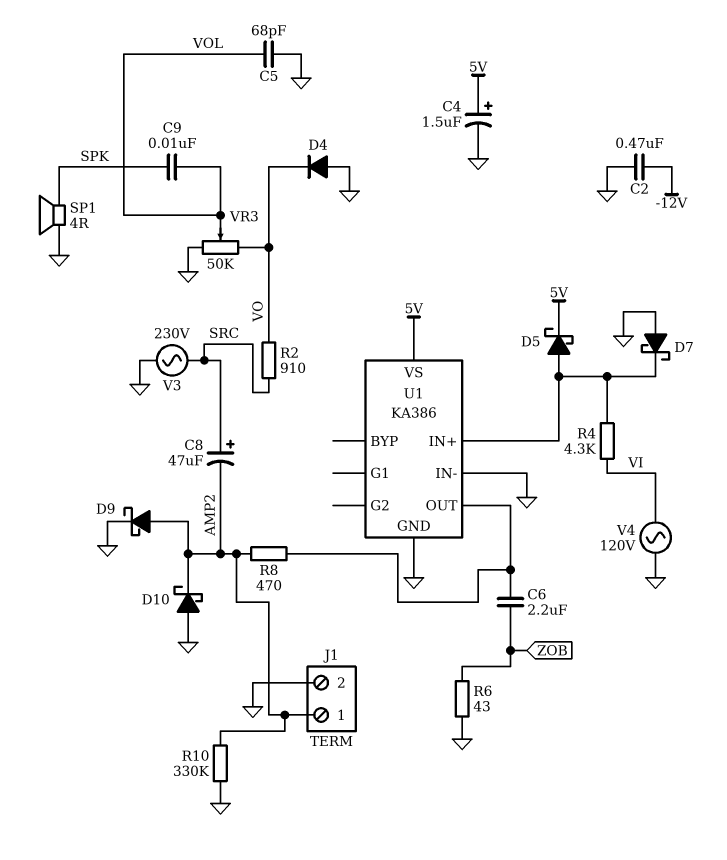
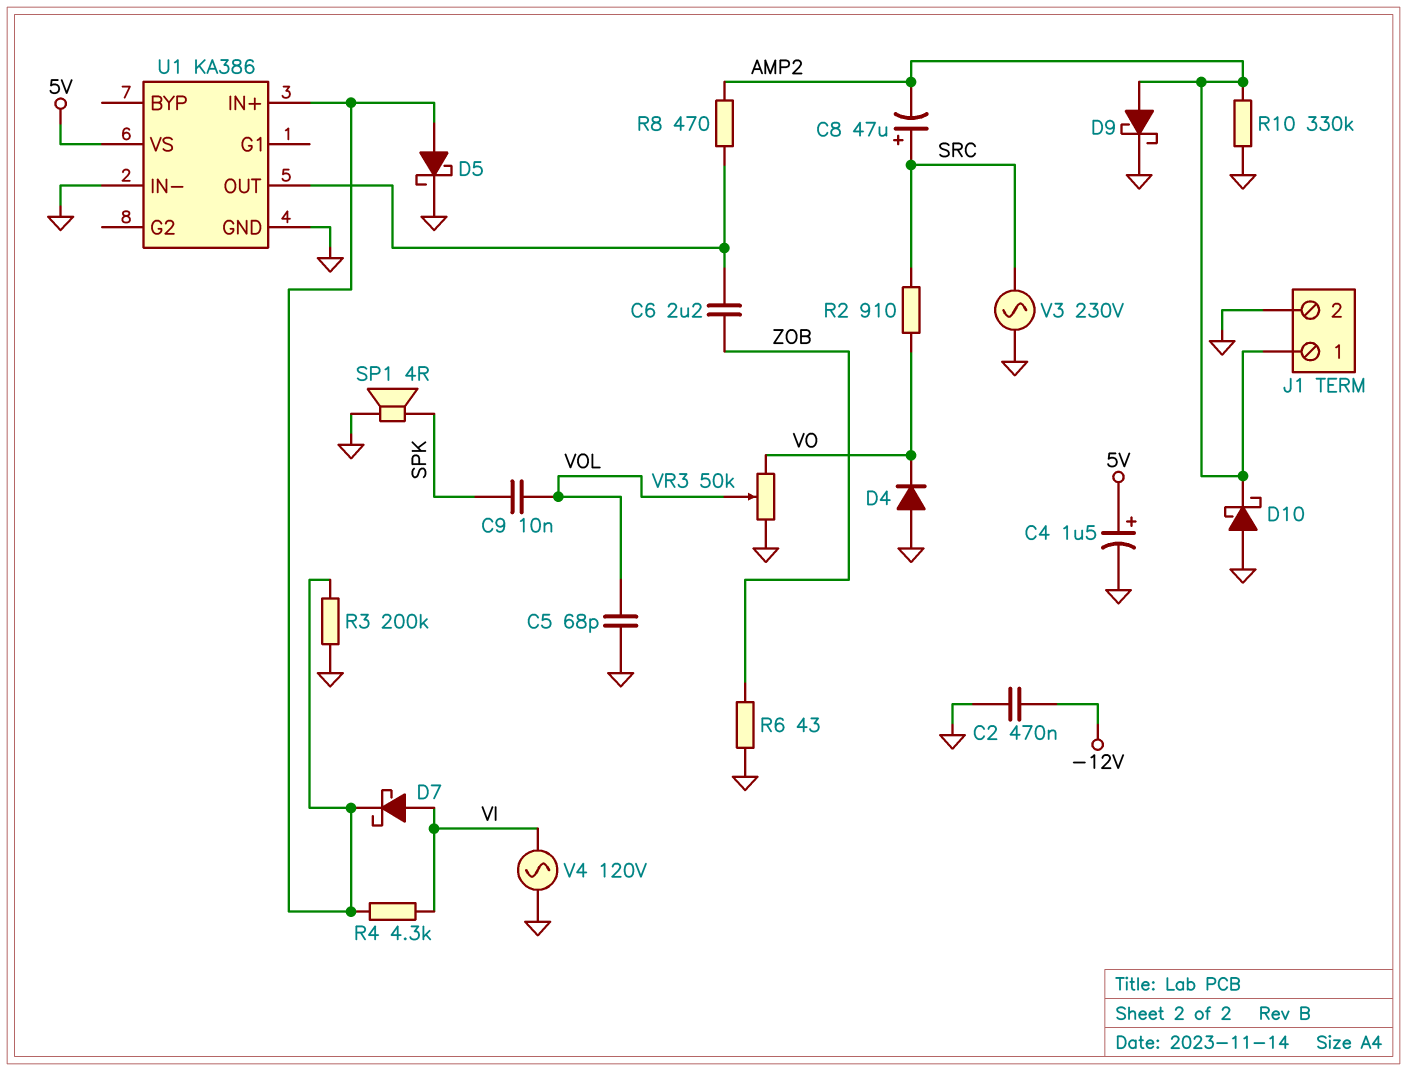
D5: schottky (A U1/IN+, K 5V) -> schottky (A U1/IN+, K GND)
D7: schottky (A GND, K U1/IN+) -> schottky (A VI, K U1/IN+)
R3: none -> 200k (GND, U1/IN+)

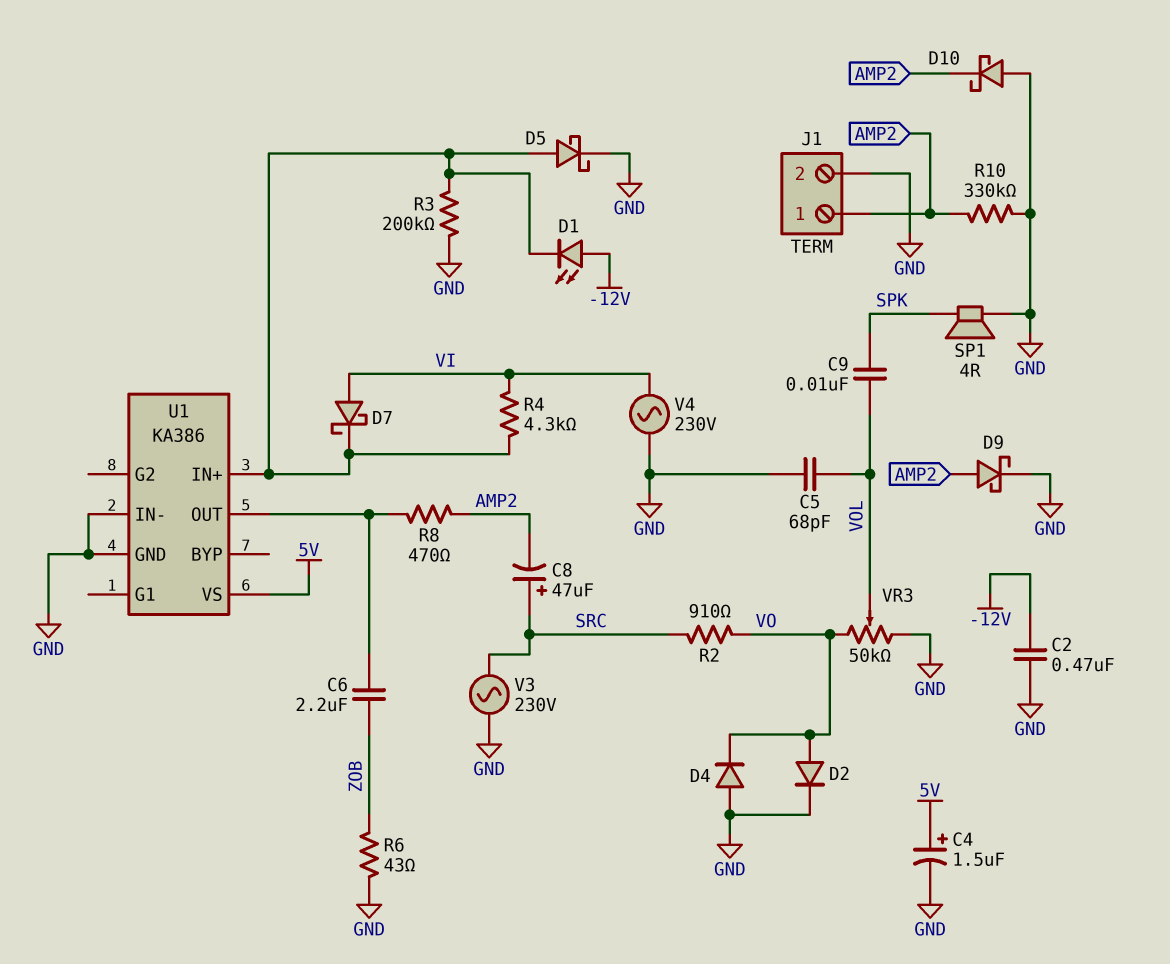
D1: none -> LED (A -12V, K U1/IN+)
D2: none -> diode (A VO, K GND)
V4: AC 120V (GND, VI) -> AC 230V (GND, VI)

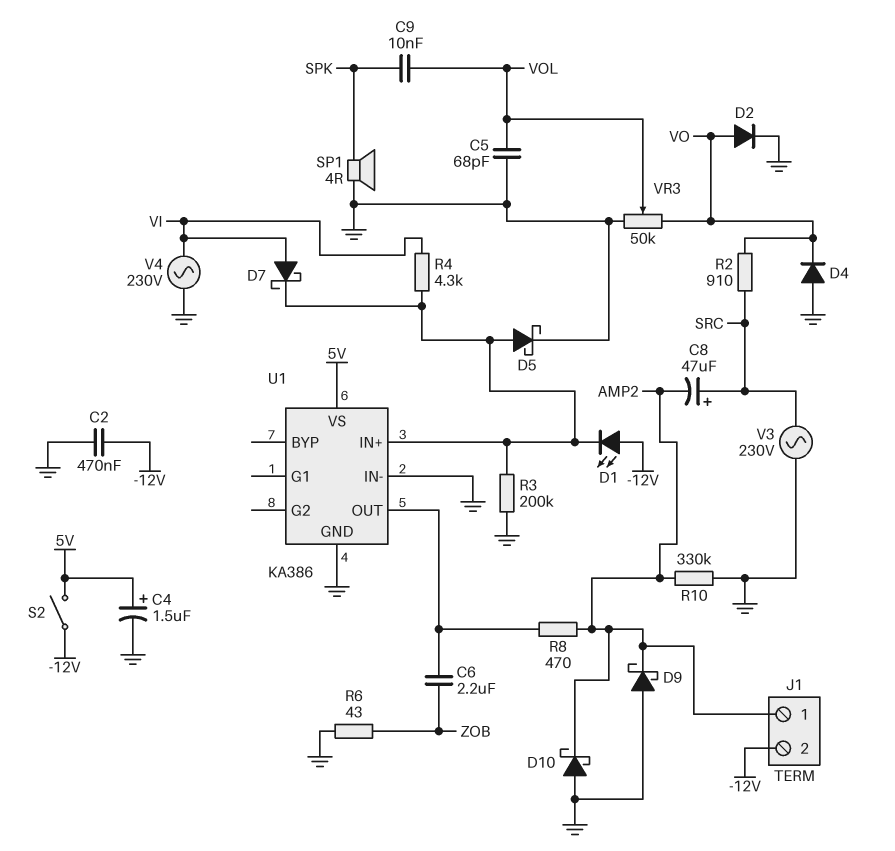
D9: schottky (A AMP2, K GND) -> schottky (A GND, K AMP2)
J1 pin 2: GND -> -12V
S2: none -> switch (-12V, 5V)

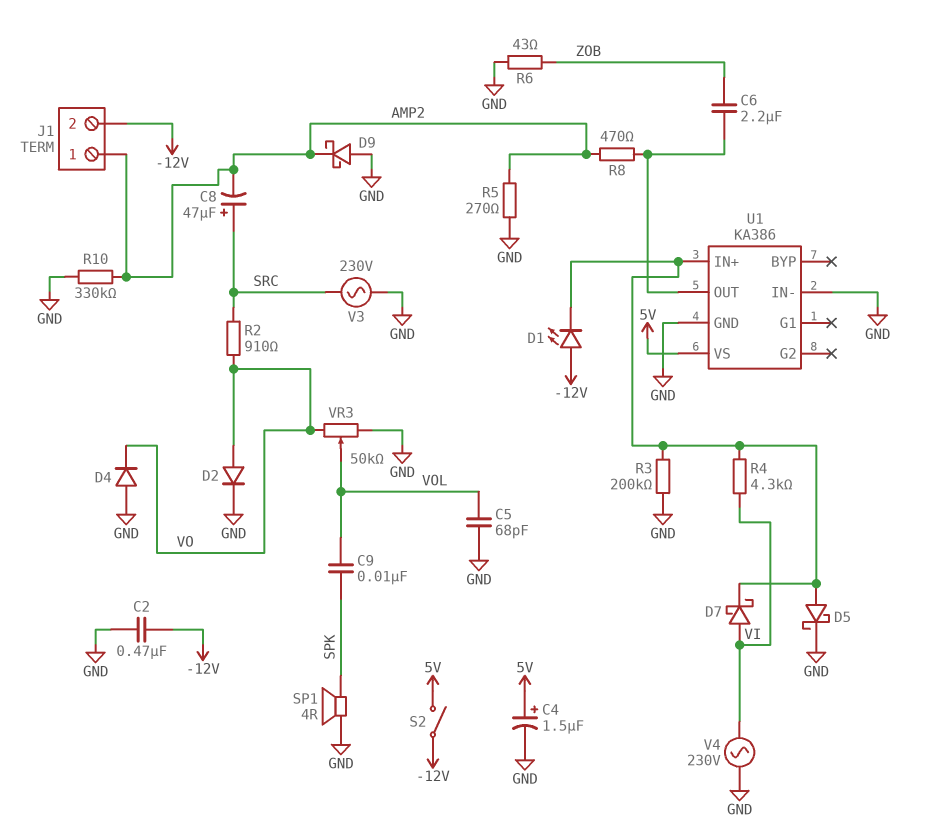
D10: schottky (A GND, K AMP2) -> none
R5: none -> 270 (AMP2, GND)

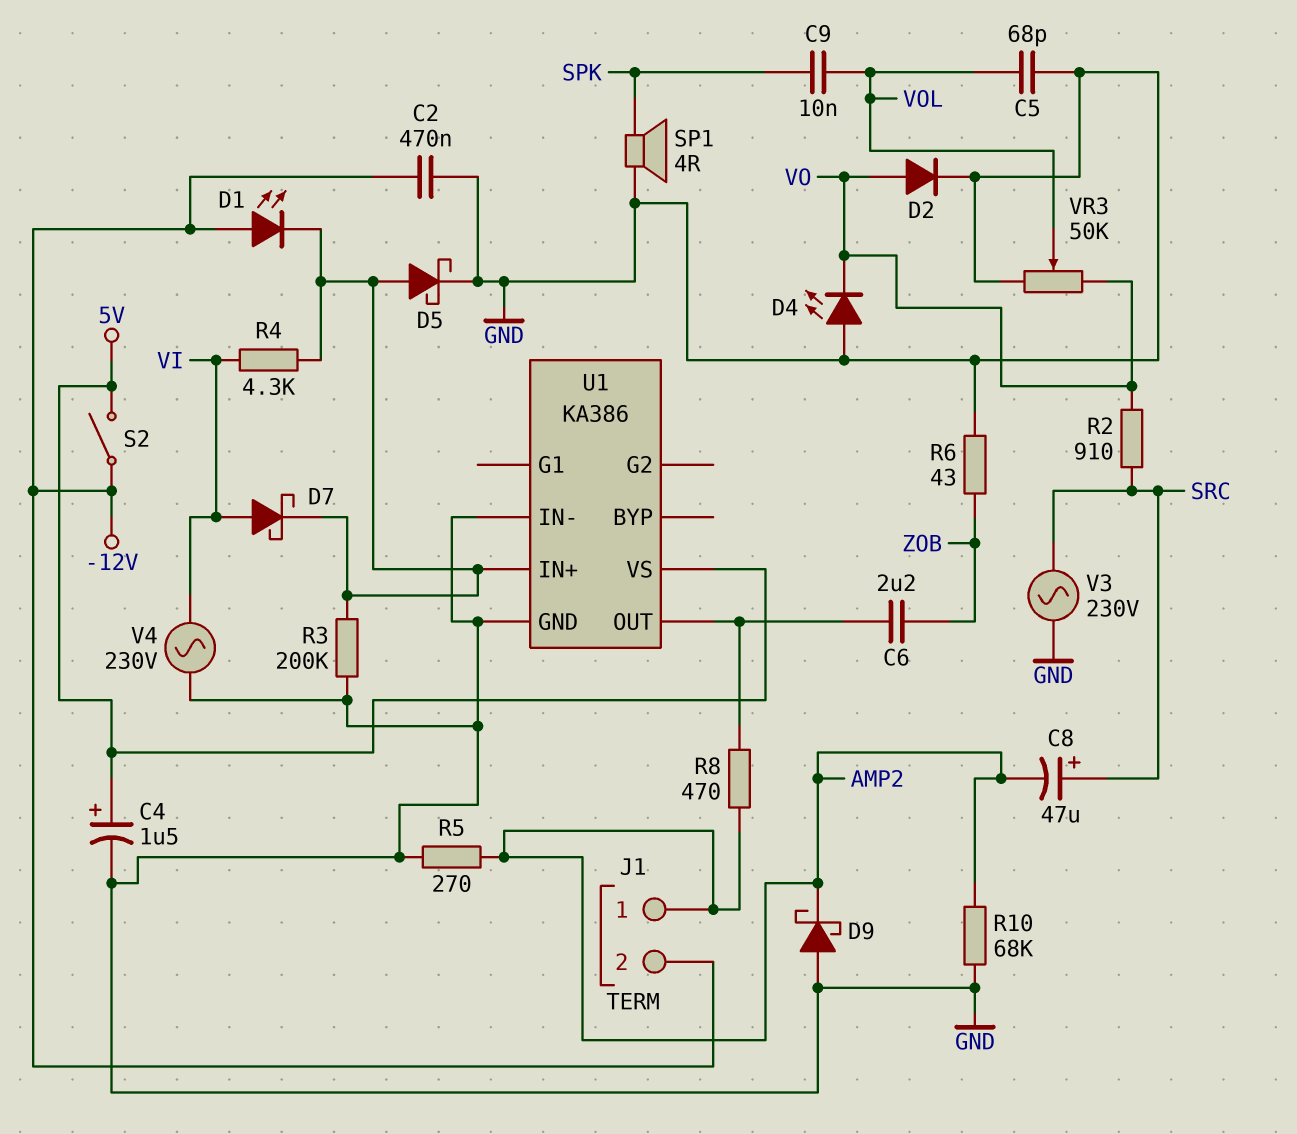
D4: diode (A GND, K VO) -> LED (A GND, K VO)
R10: 330k (AMP2, GND) -> 68k (AMP2, GND)

